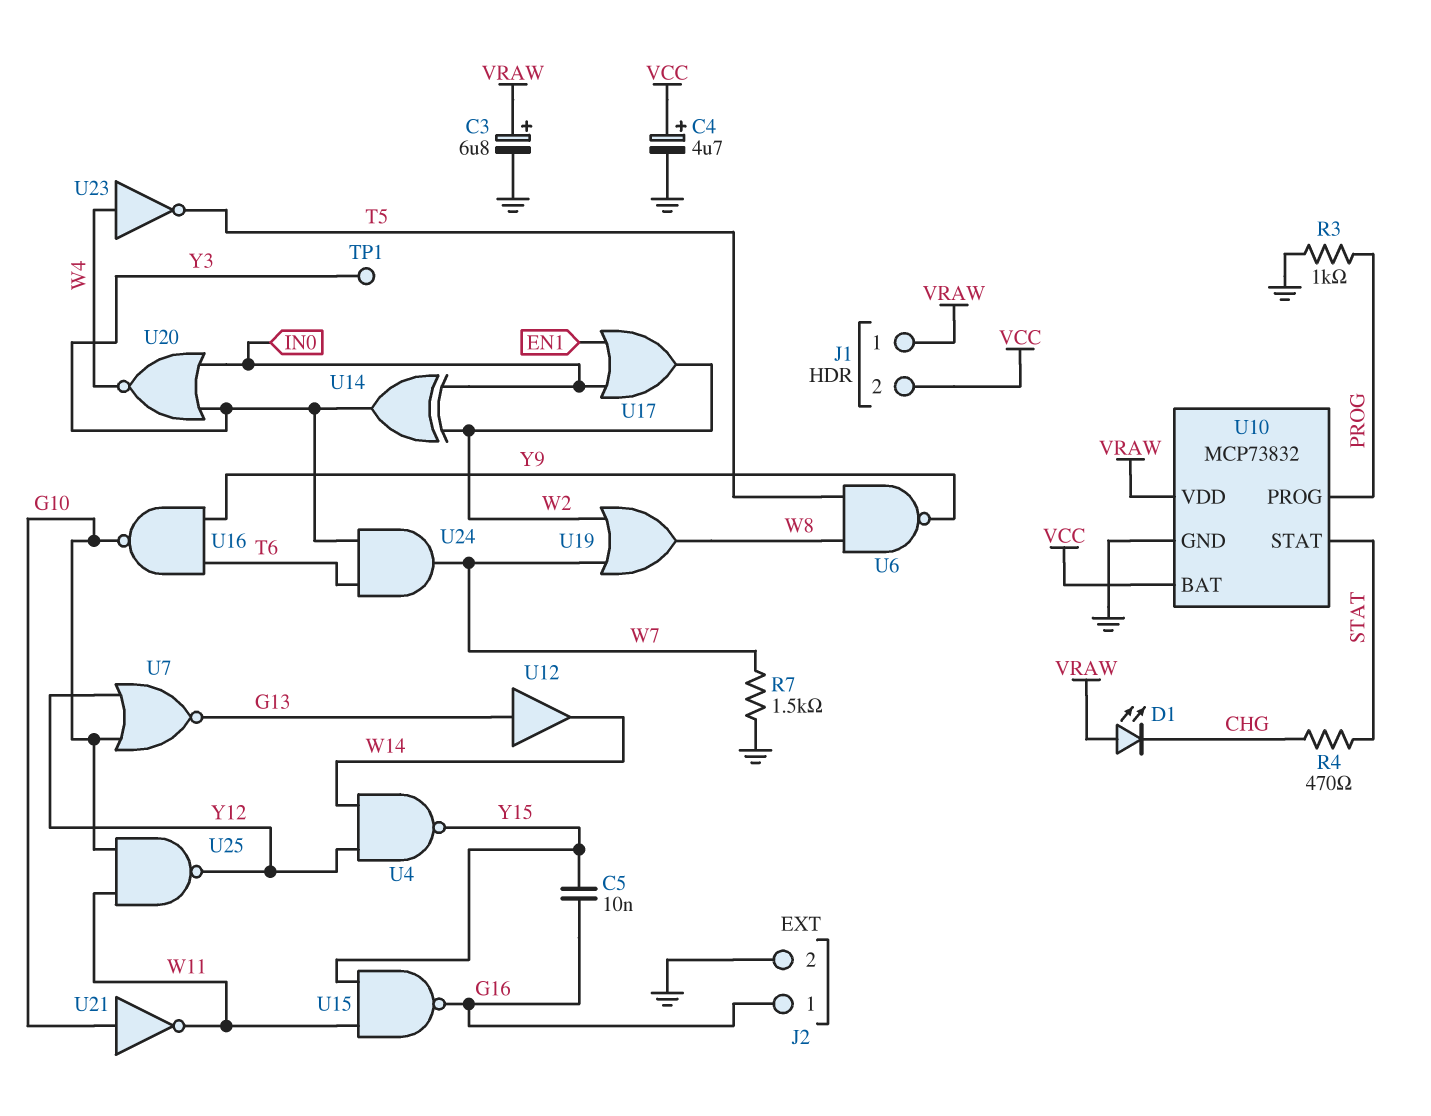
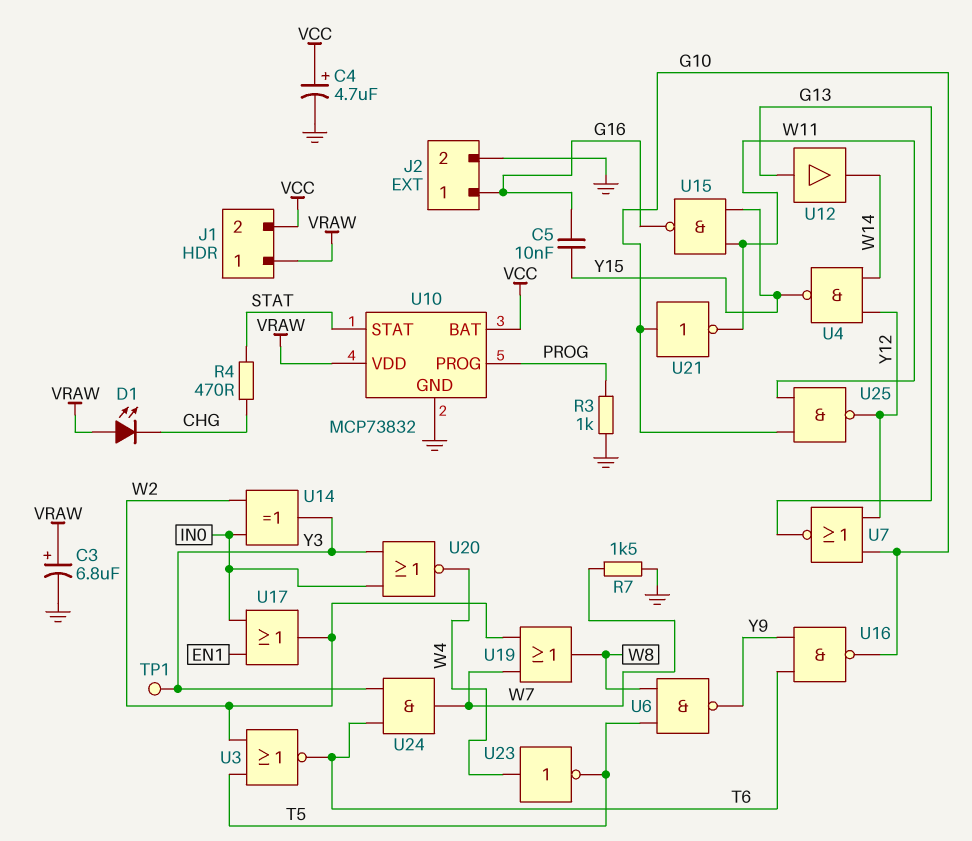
U3: none -> NOR (in T5, in W2, out T6)

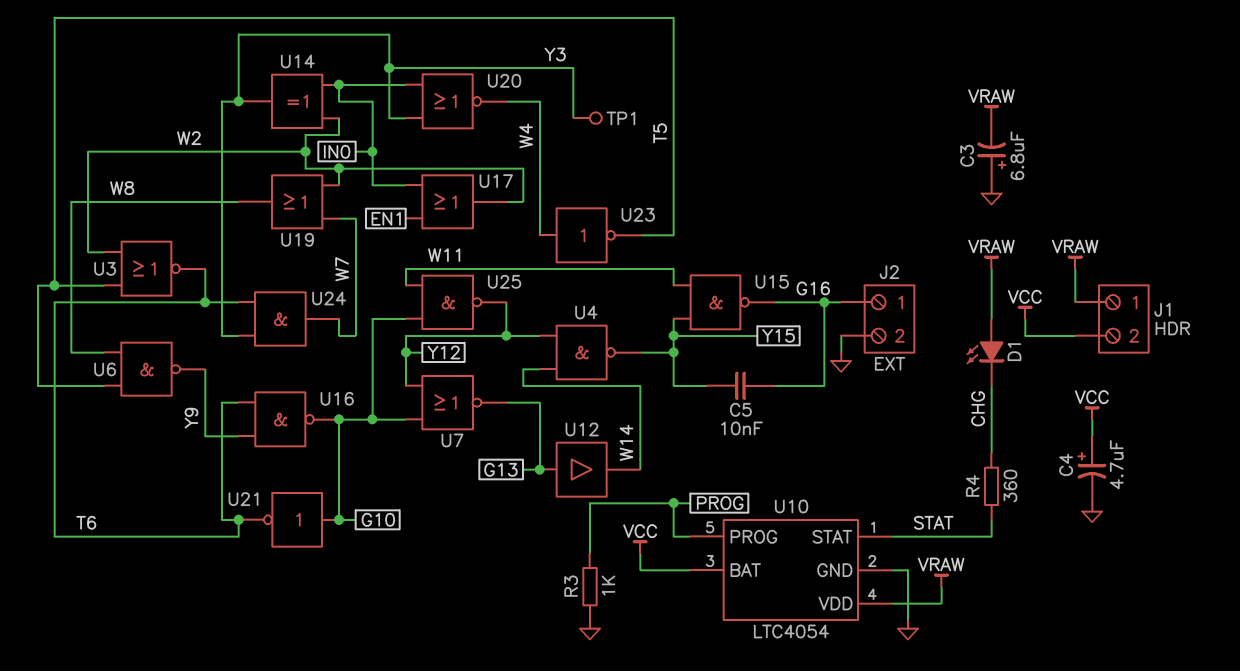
C3: 6.8uF (plus VRAW, minus GND) -> 6.8uF (plus GND, minus VRAW)
R4: 470 (CHG, STAT) -> 360 (CHG, STAT)
R7: 1.5k (GND, W7) -> none
U10: MCP73832 -> LTC4054
U21: NOT (in G10, out W11) -> NOT (in G10, out T6)

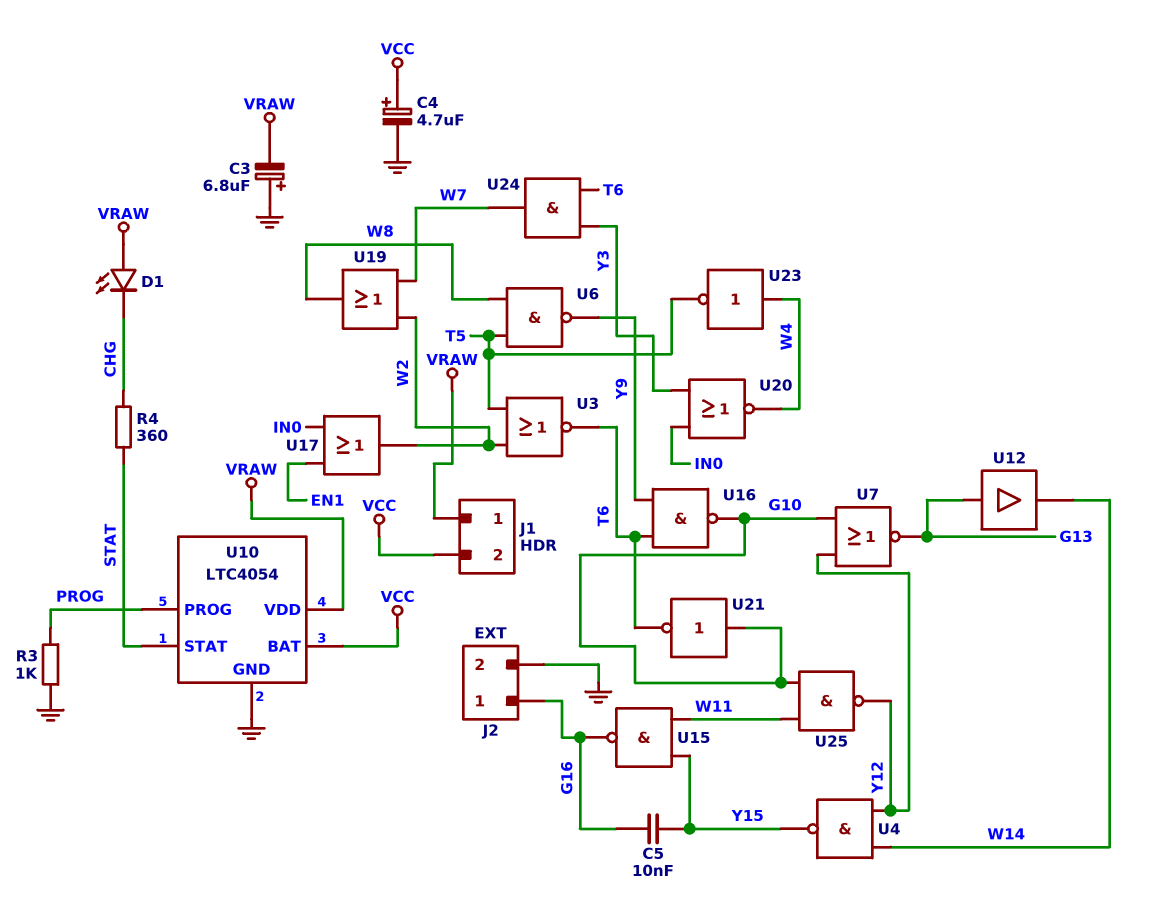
TP1: test point (Y3) -> none
U14: XOR (in IN0, in W2, out Y3) -> none

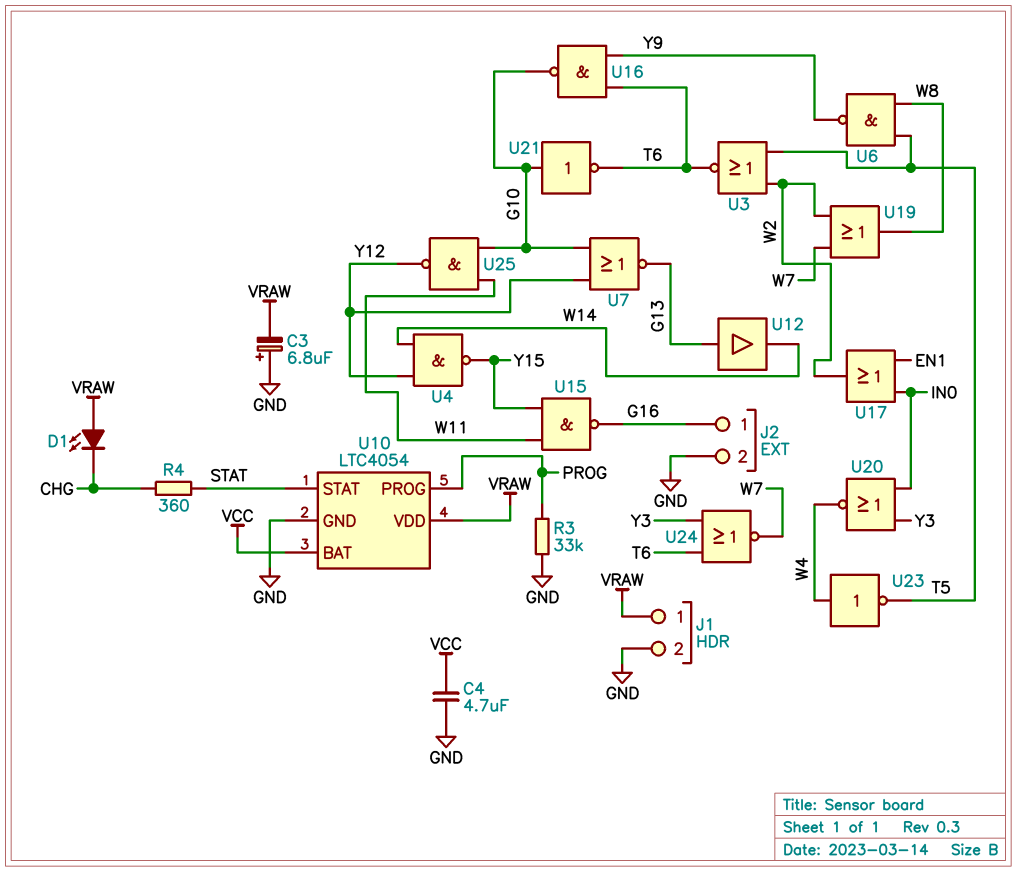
C4: 4.7uF (plus VCC, minus GND) -> 4.7uF (GND, VCC)
C5: 10nF (G16, Y15) -> none
J1 pin 2: VCC -> GND
R3: 1k (GND, PROG) -> 33k (GND, PROG)
U24: AND (in T6, in Y3, out W7) -> NOR (in T6, in Y3, out W7)

